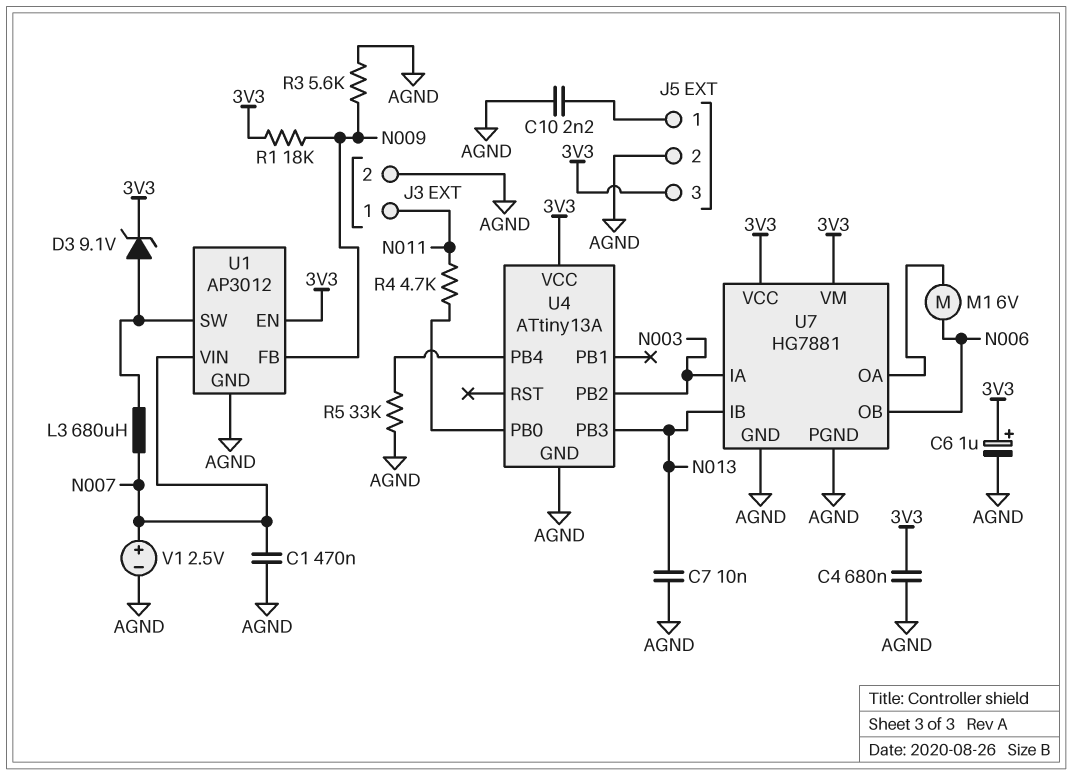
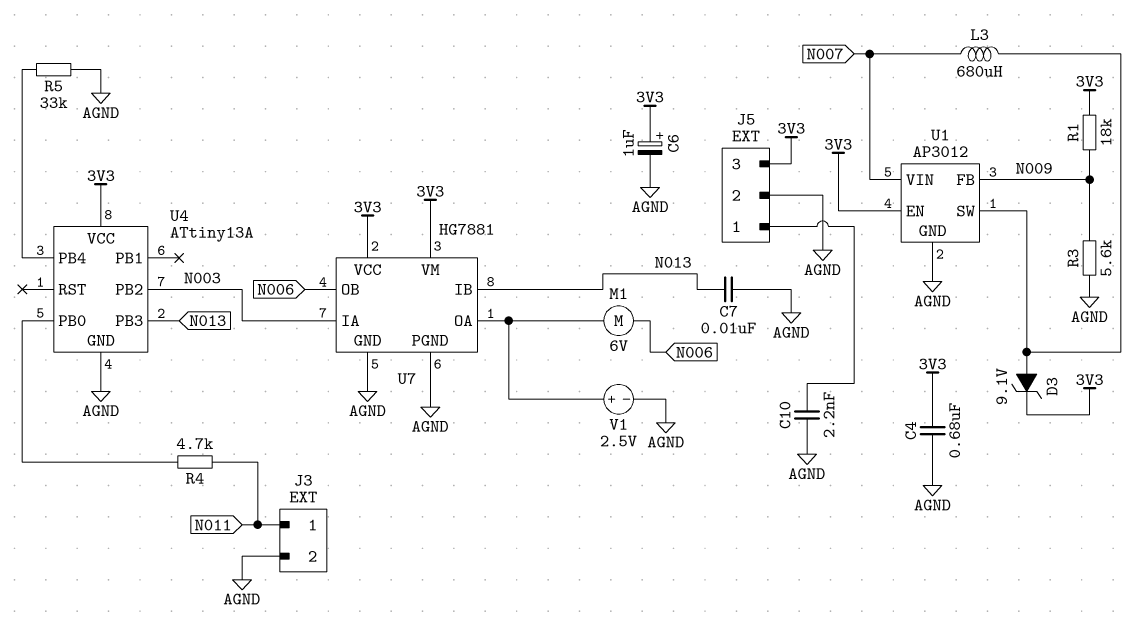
C1: 470nF (AGND, N007) -> none
V1: 2.5V (plus N007, minus AGND) -> 2.5V (plus U7/OA, minus AGND)

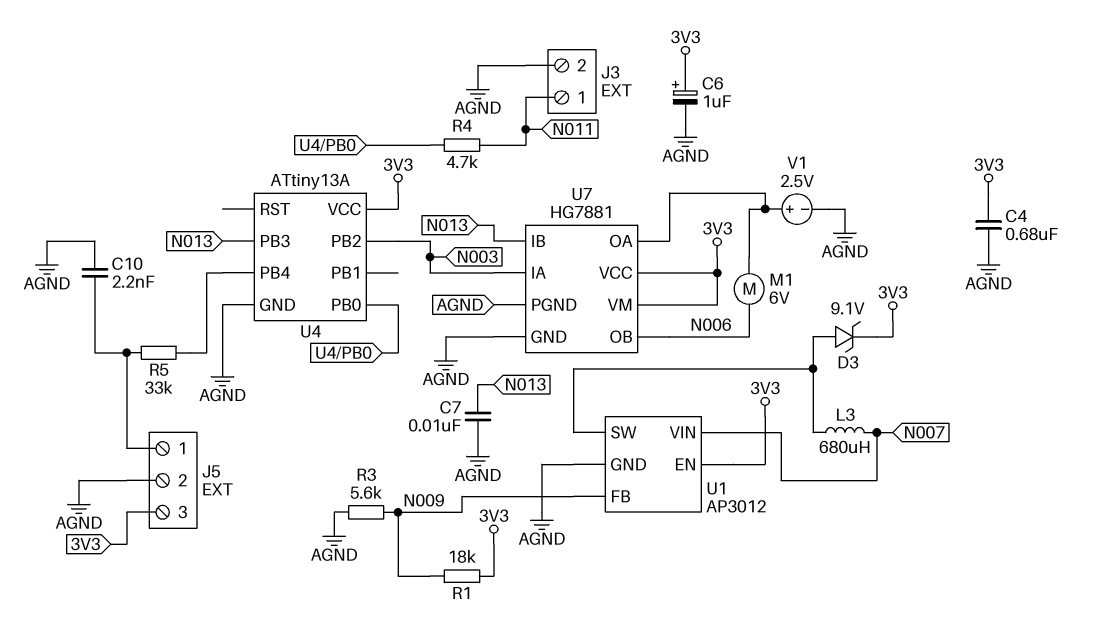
R5: 33k (AGND, U4/PB4) -> 33k (J5/1, U4/PB4)

